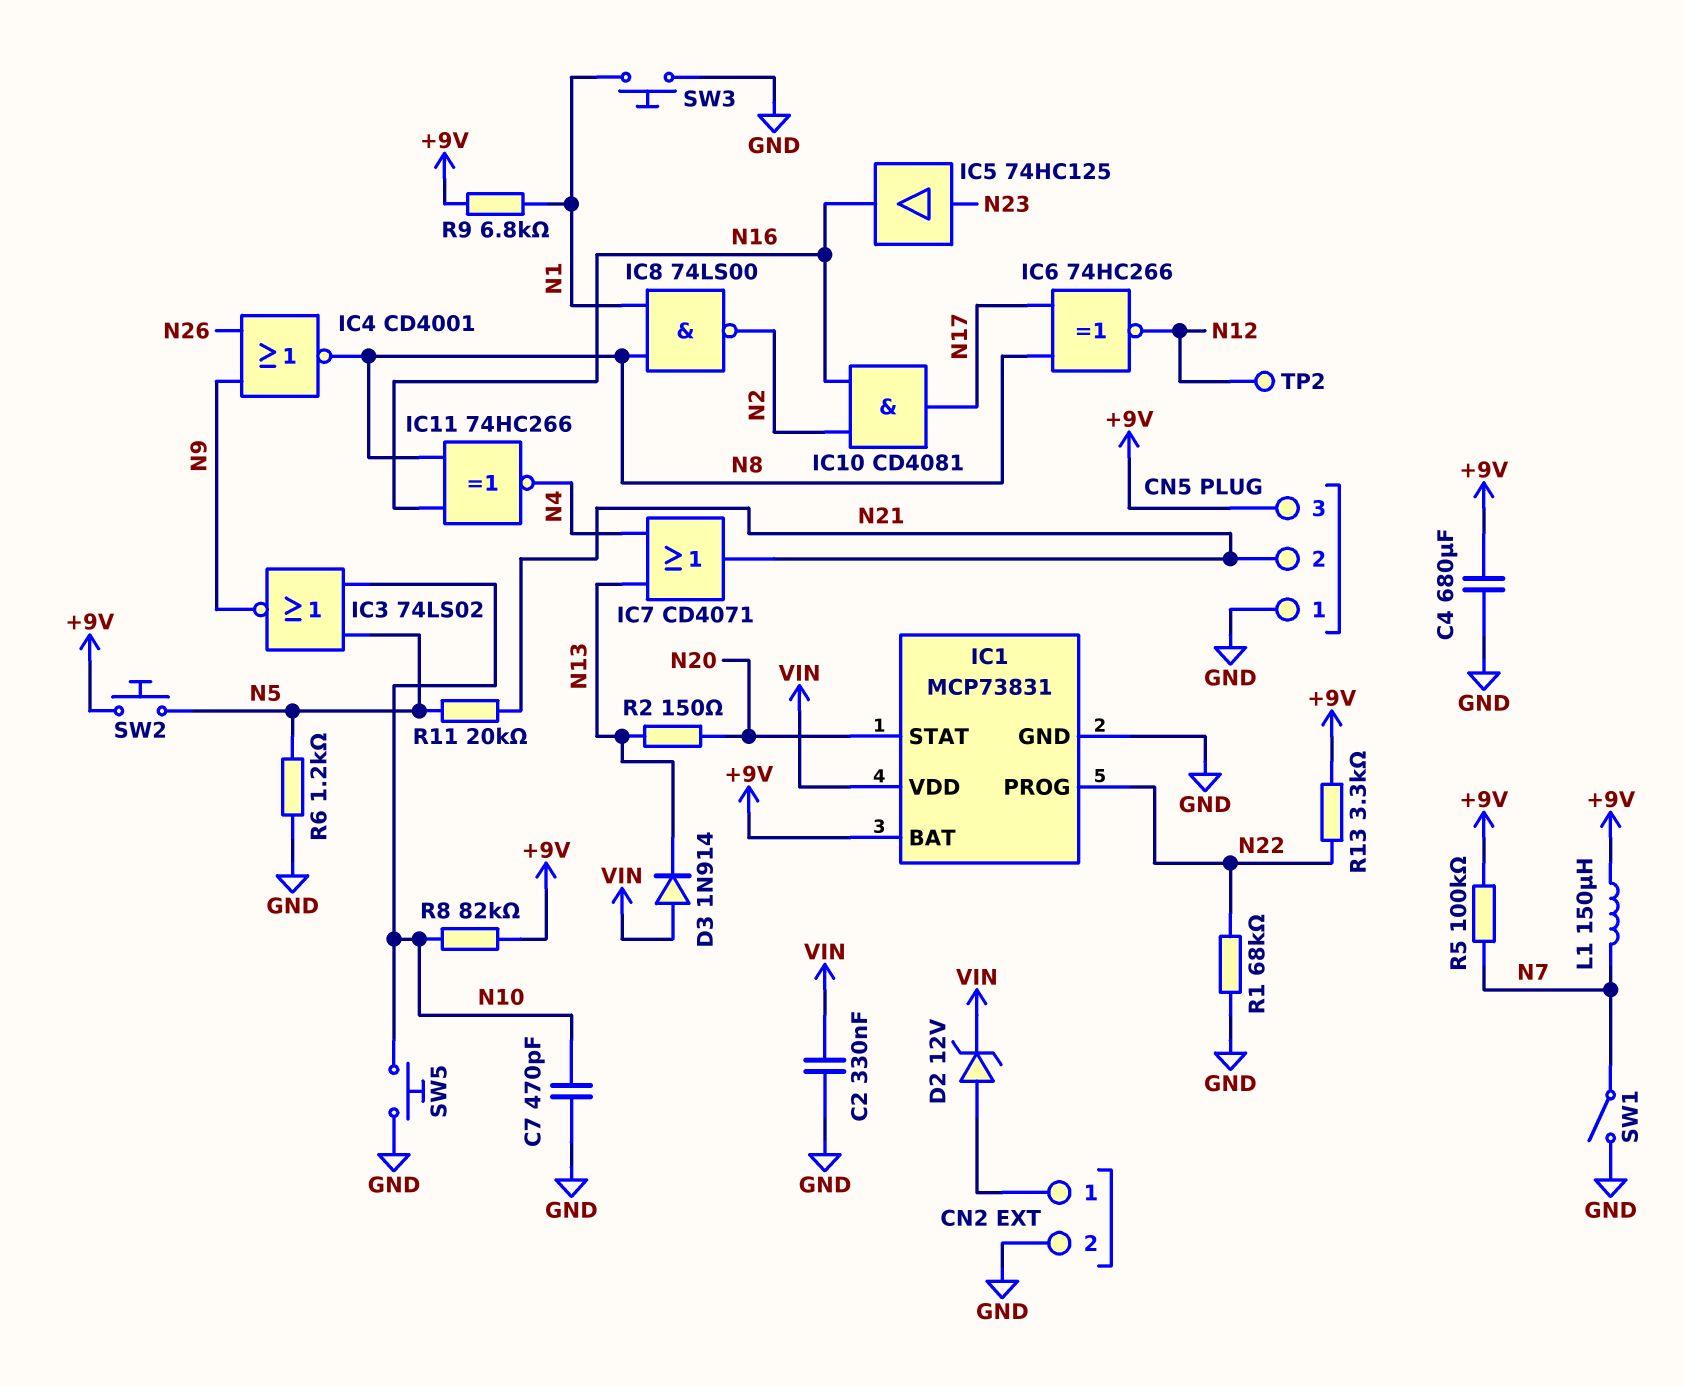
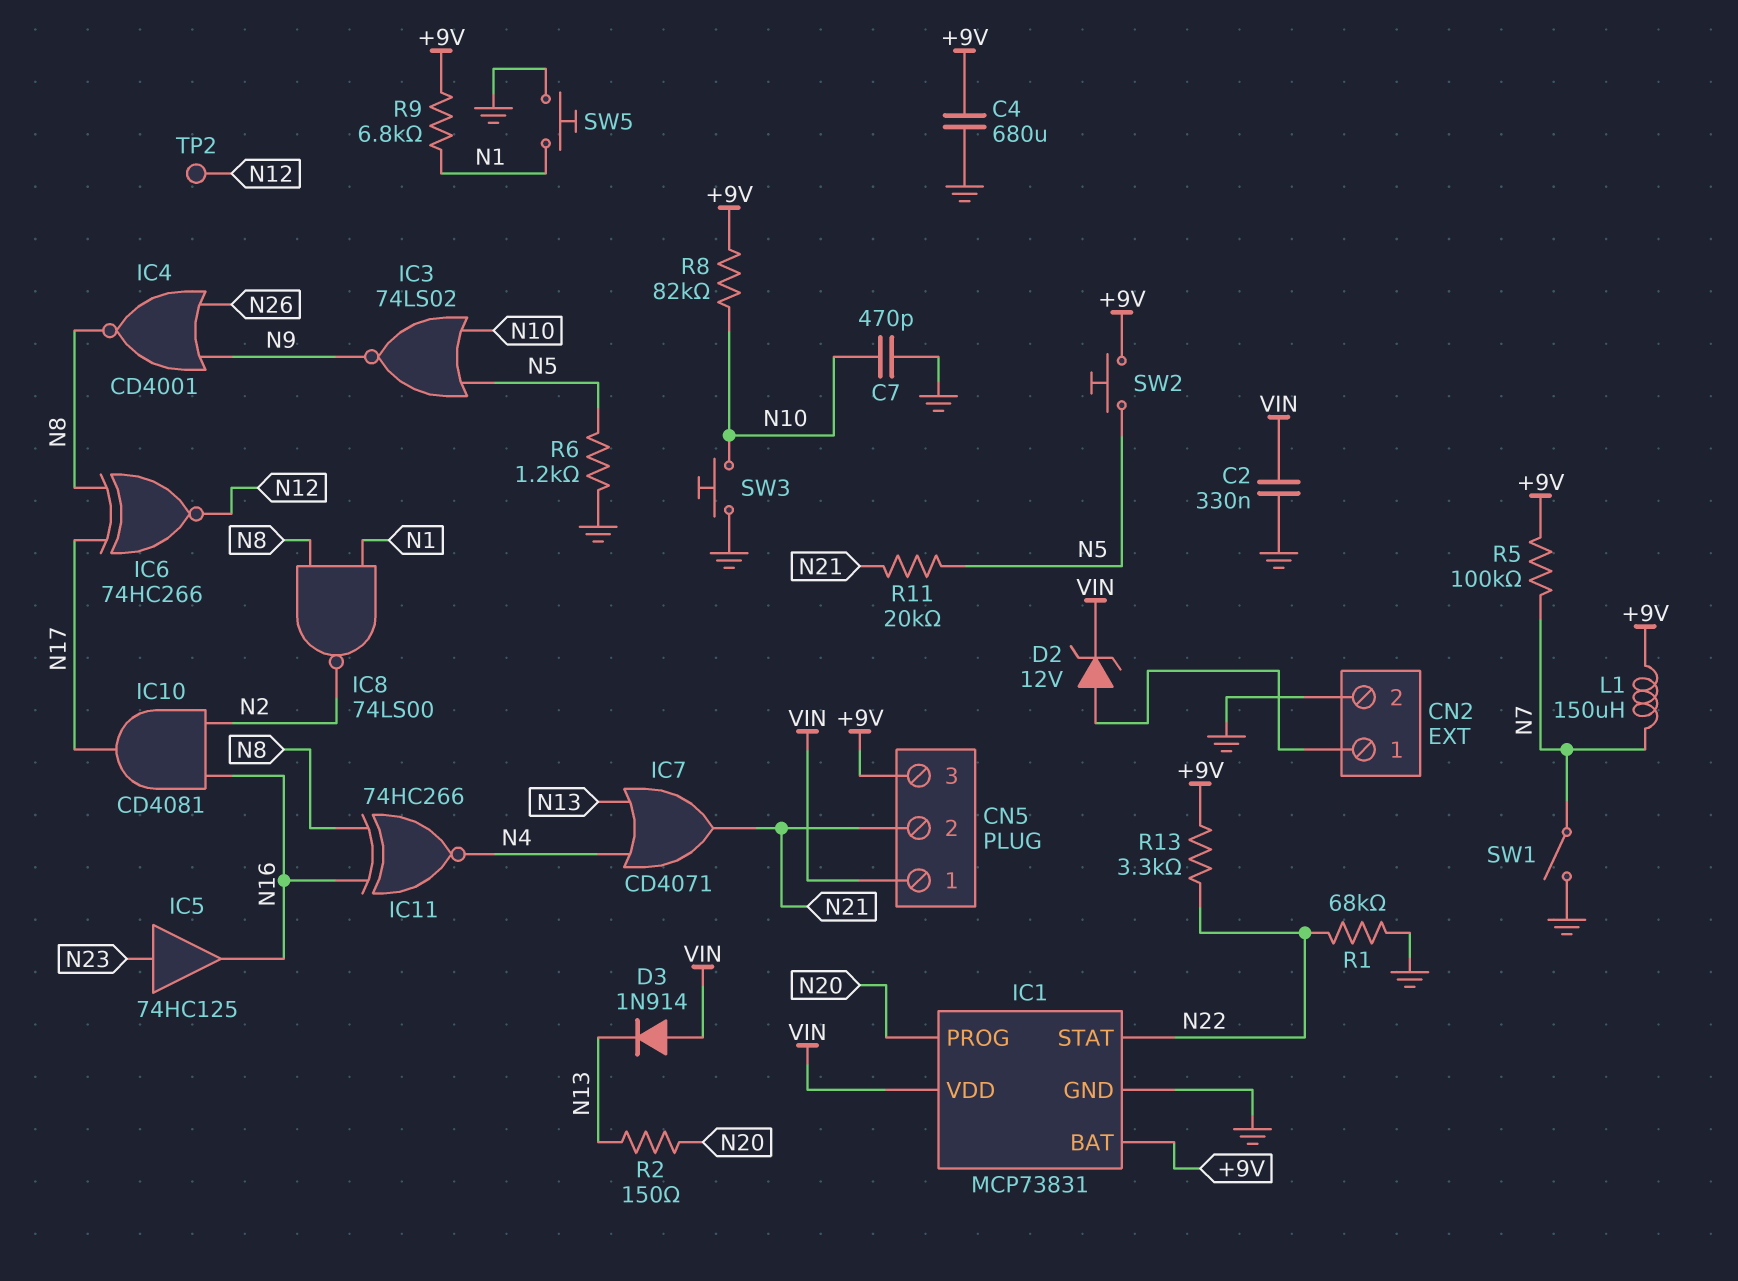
CN5 pin 1: GND -> VIN
IC1 pin PROG: N22 -> N20
IC1 pin STAT: N20 -> N22
SW3: button (GND, N1) -> button (GND, N10)
SW5: button (GND, N10) -> button (GND, N1)

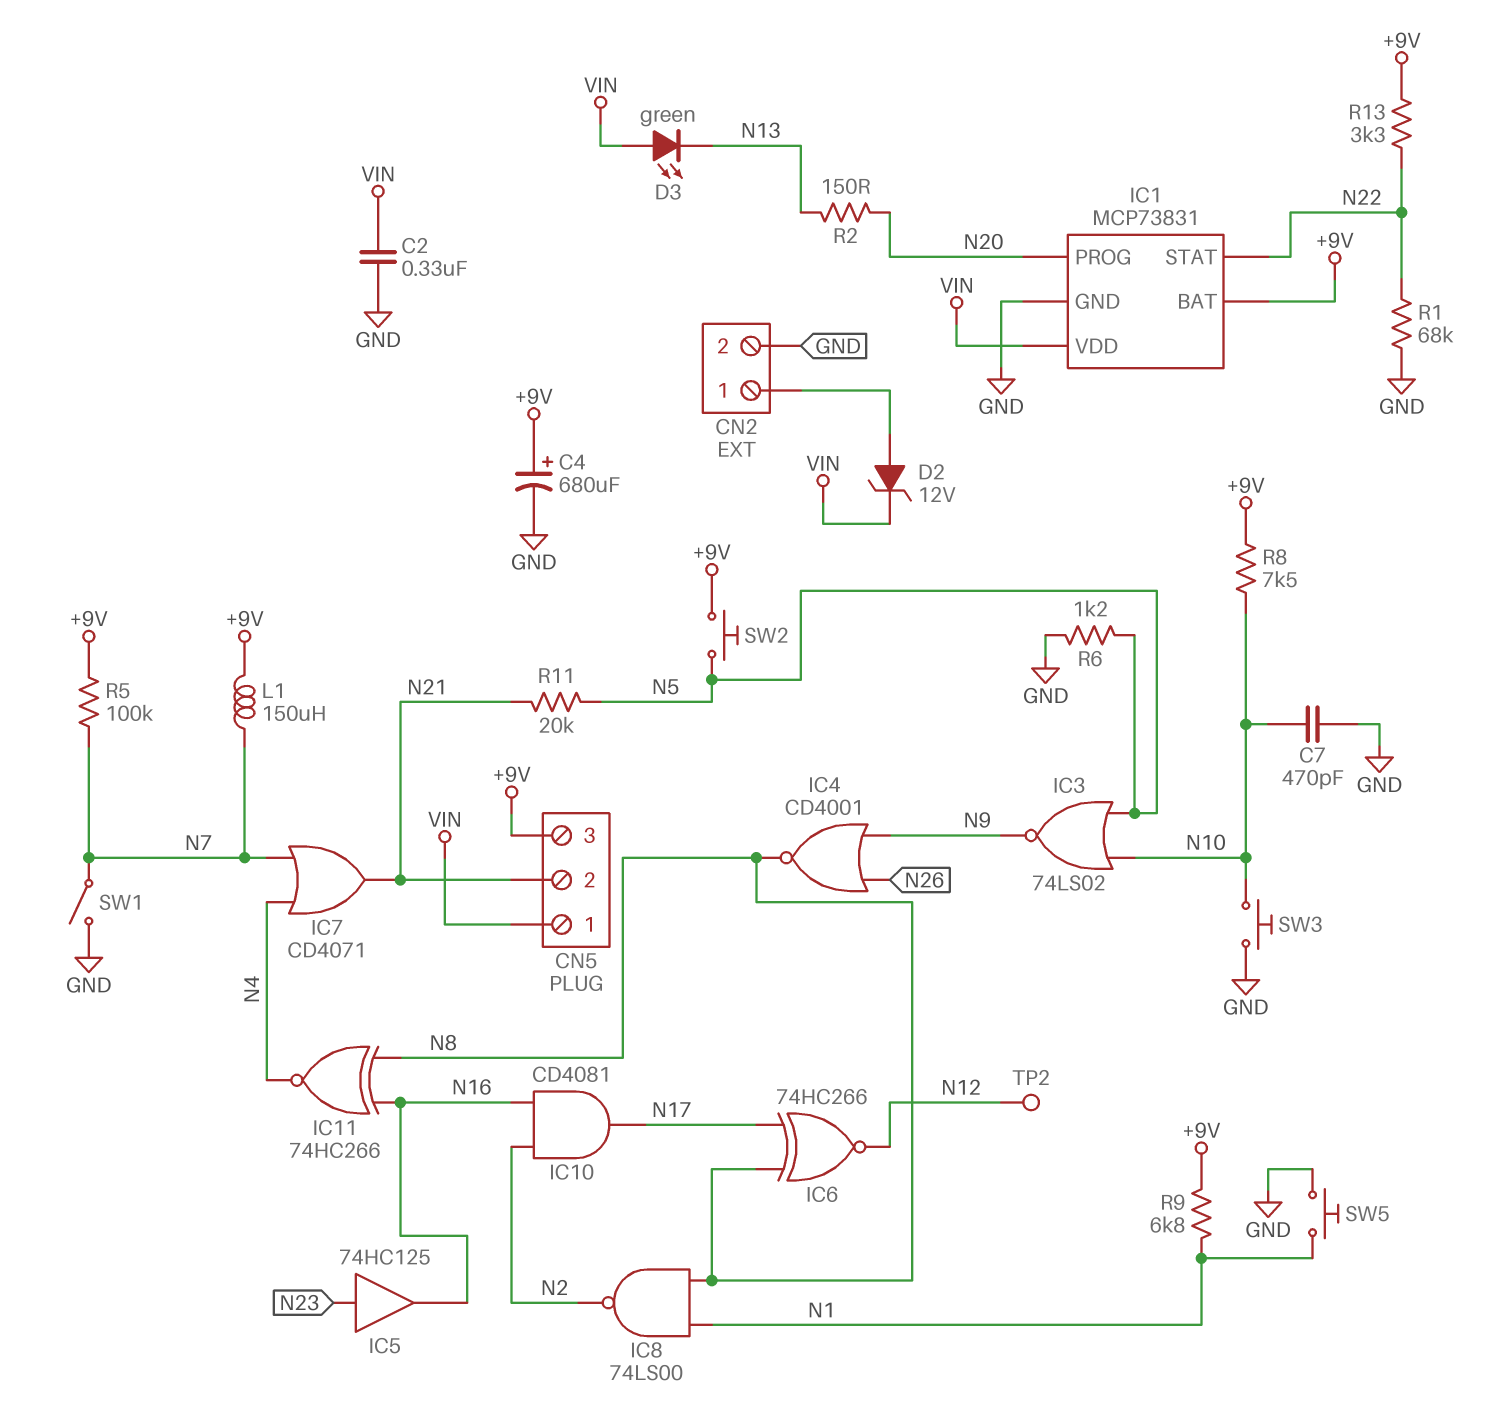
C4: 680uF (+9V, GND) -> 680uF (plus +9V, minus GND)
D3: diode 1N914 (A VIN, K N13) -> LED green (A VIN, K N13)
IC7: OR CD4071 (in N4, in N13, out N21) -> OR CD4071 (in N4, in N7, out N21)
R8: 82k (+9V, N10) -> 7.5k (+9V, N10)

